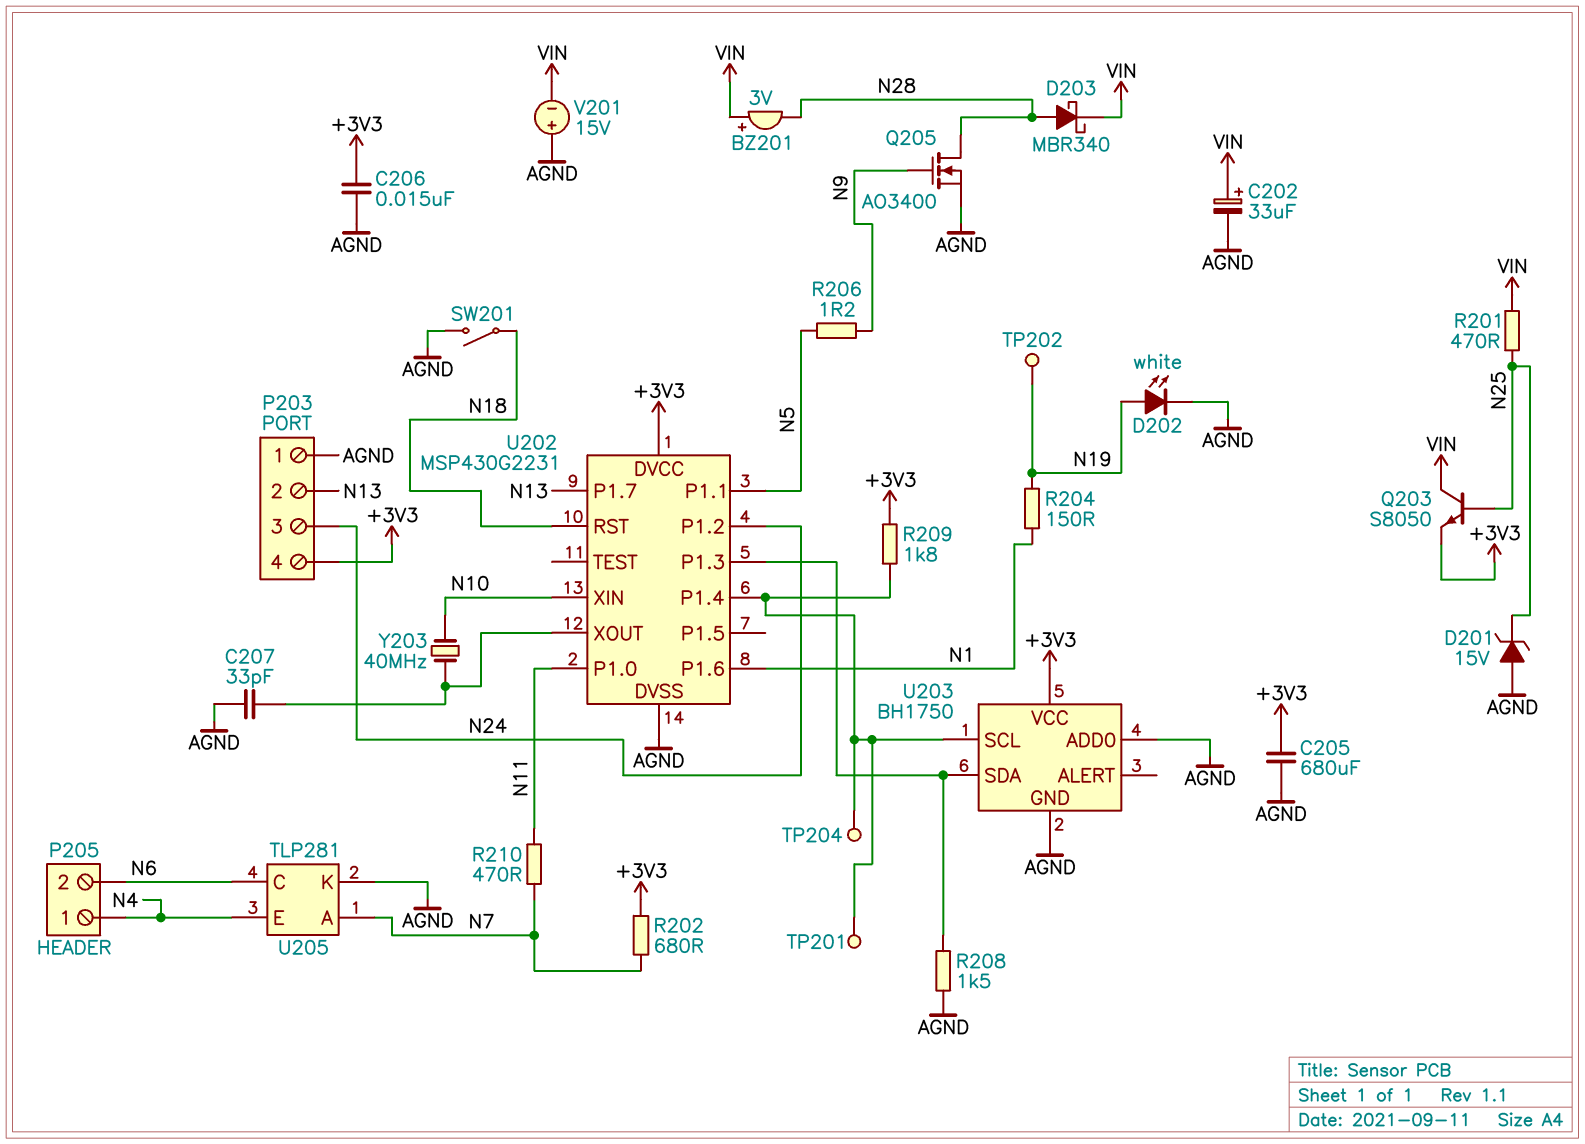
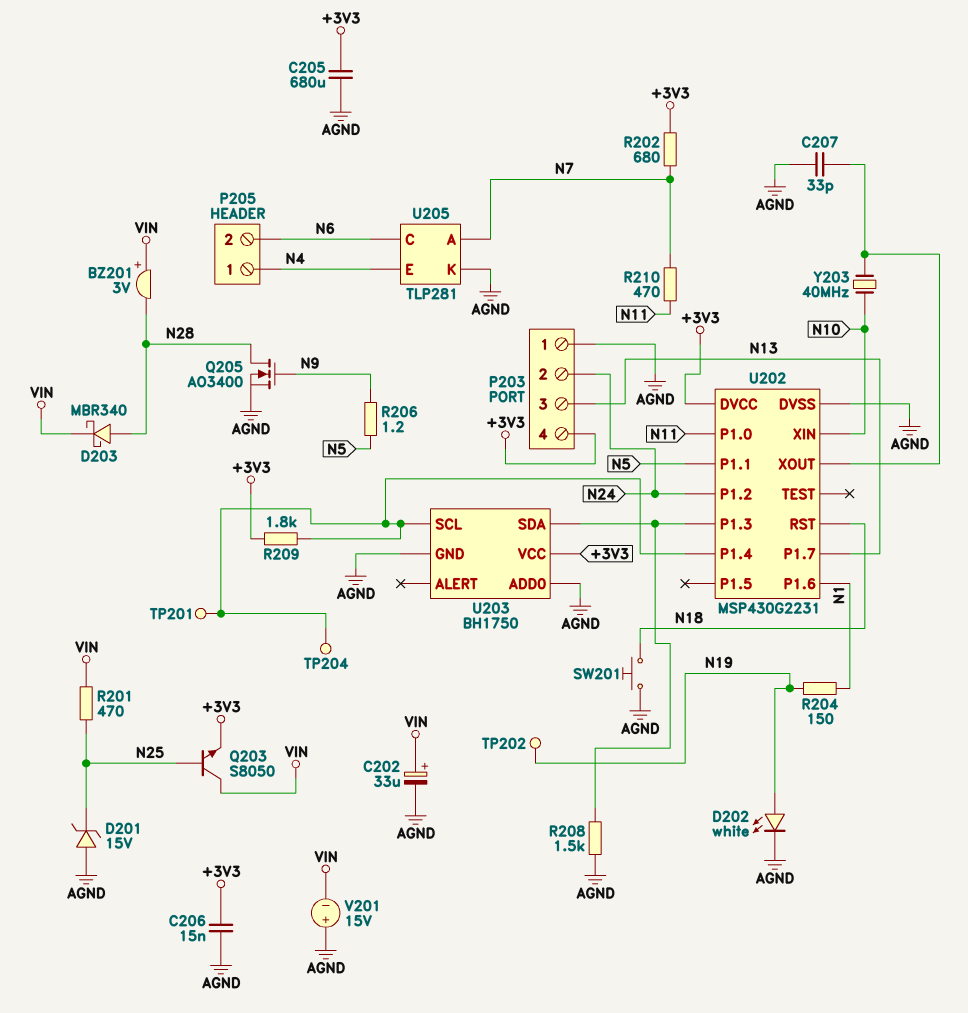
P203 pin 2: N13 -> N24
P203 pin 3: N24 -> N13
SW201: switch (AGND, N18) -> button (AGND, N18)

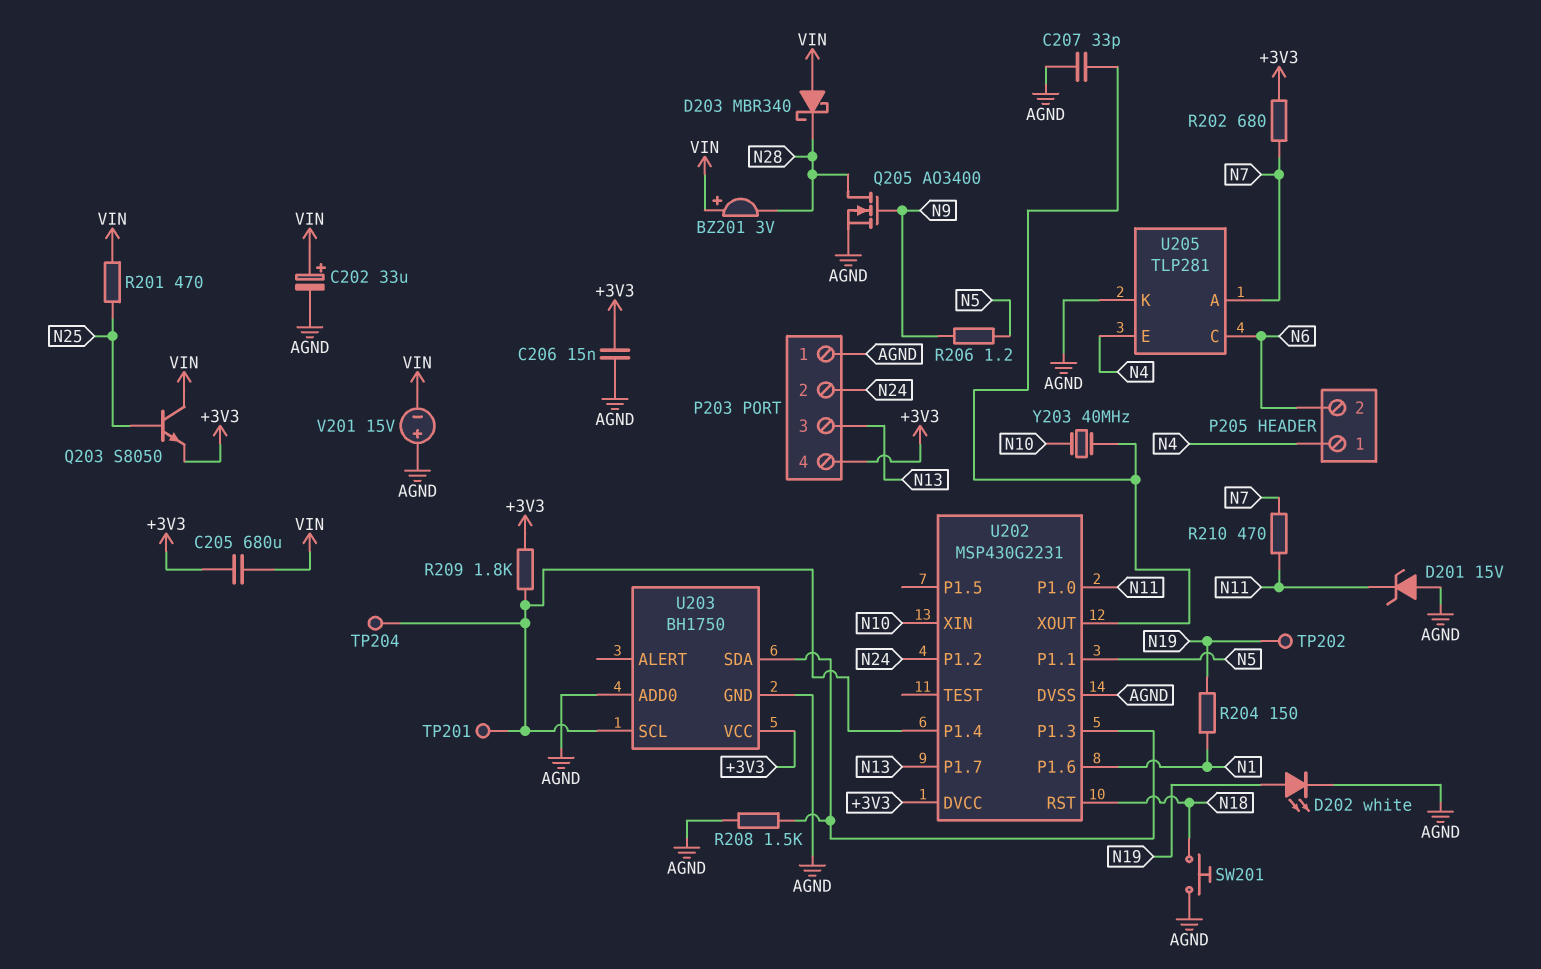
C205: 680uF (+3V3, AGND) -> 680uF (+3V3, VIN)
D201: zener 15V (A AGND, K N25) -> zener 15V (A AGND, K N11)
D203: schottky MBR340 (A N28, K VIN) -> schottky MBR340 (A VIN, K N28)

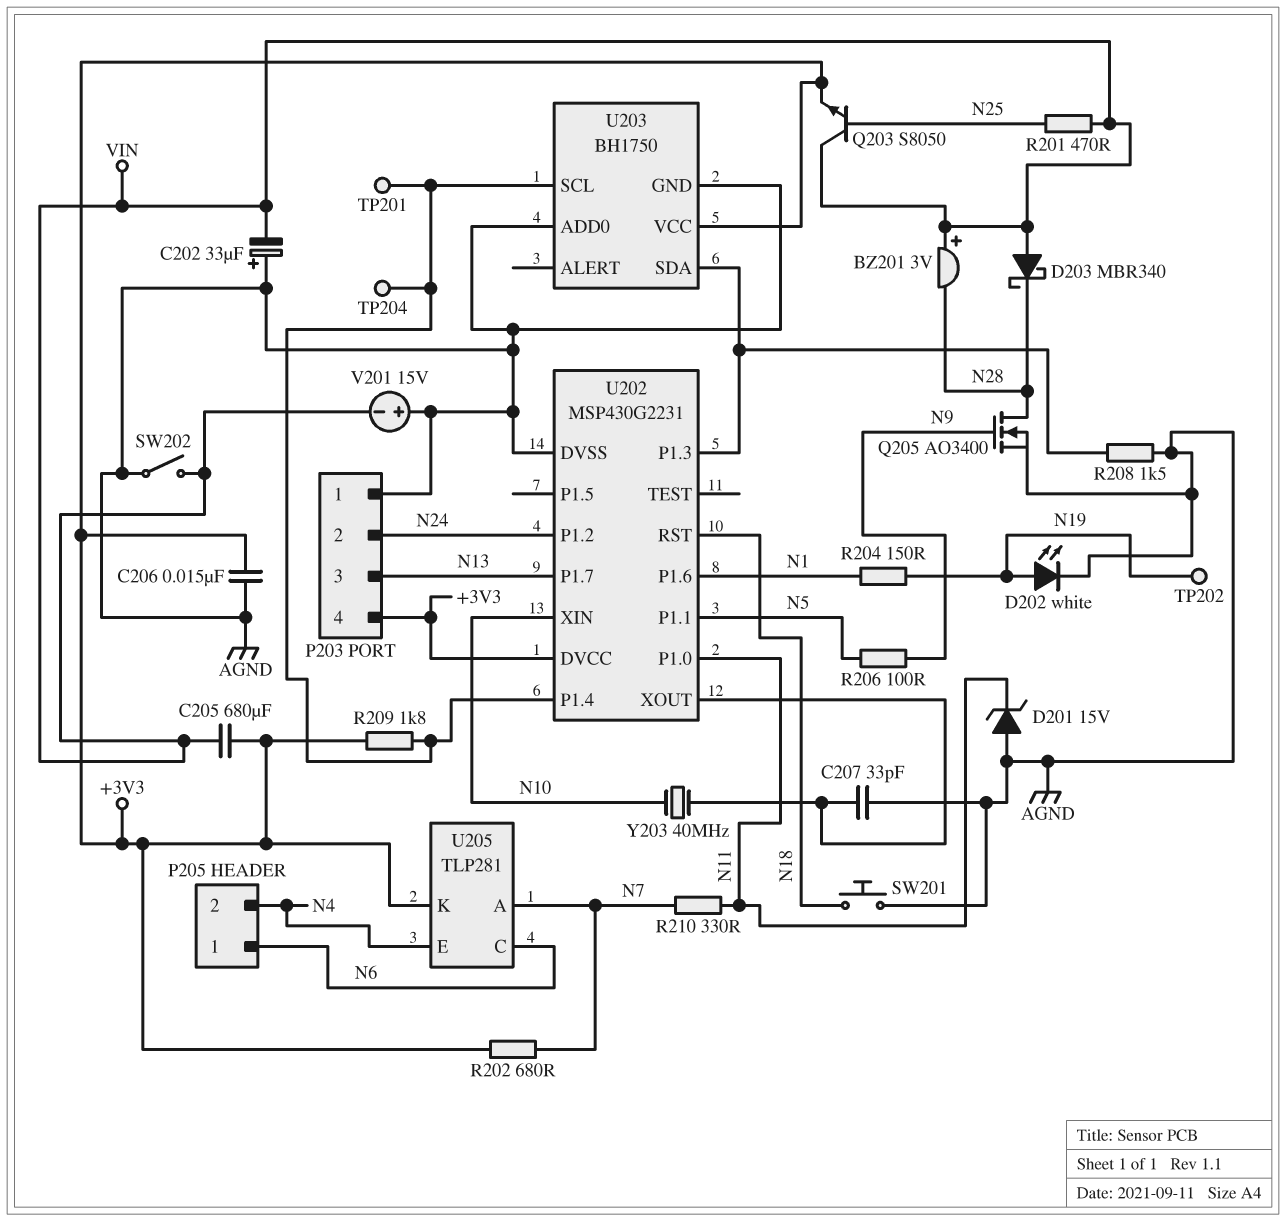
C202: 33uF (plus VIN, minus AGND) -> 33uF (plus AGND, minus VIN)
P205 pin 1: N4 -> N6
P205 pin 2: N6 -> N4
R206: 1.2 (N5, N9) -> 100 (N5, N9)
R210: 470 (N7, N11) -> 330 (N7, N11)
SW202: none -> switch (AGND, VIN)
U205 pin K: AGND -> +3V3

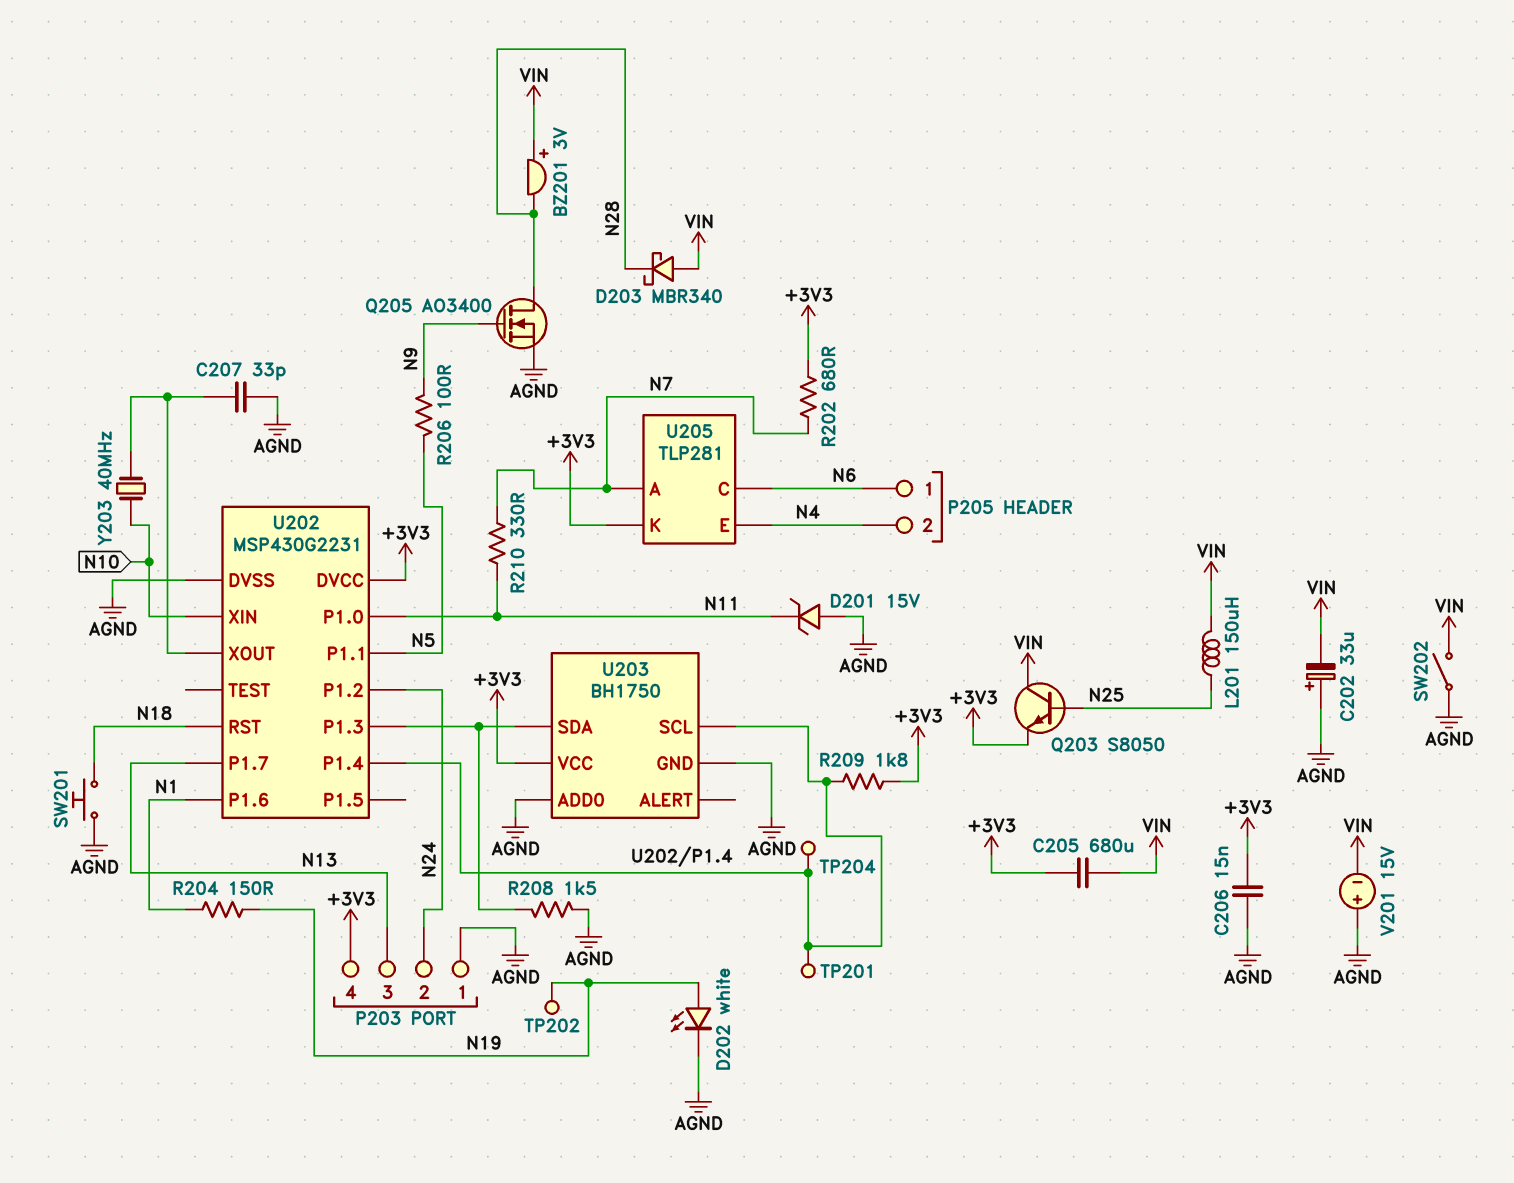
L201: none -> 150uH (N25, VIN)
R201: 470 (N25, VIN) -> none

